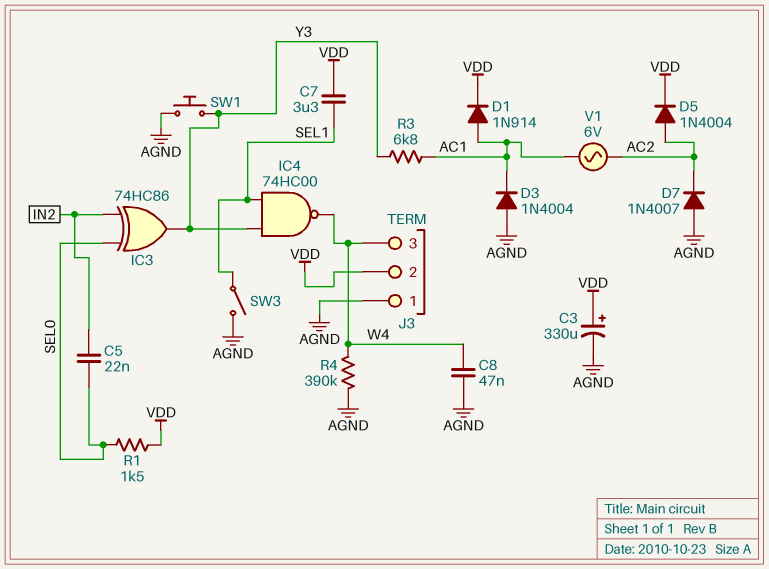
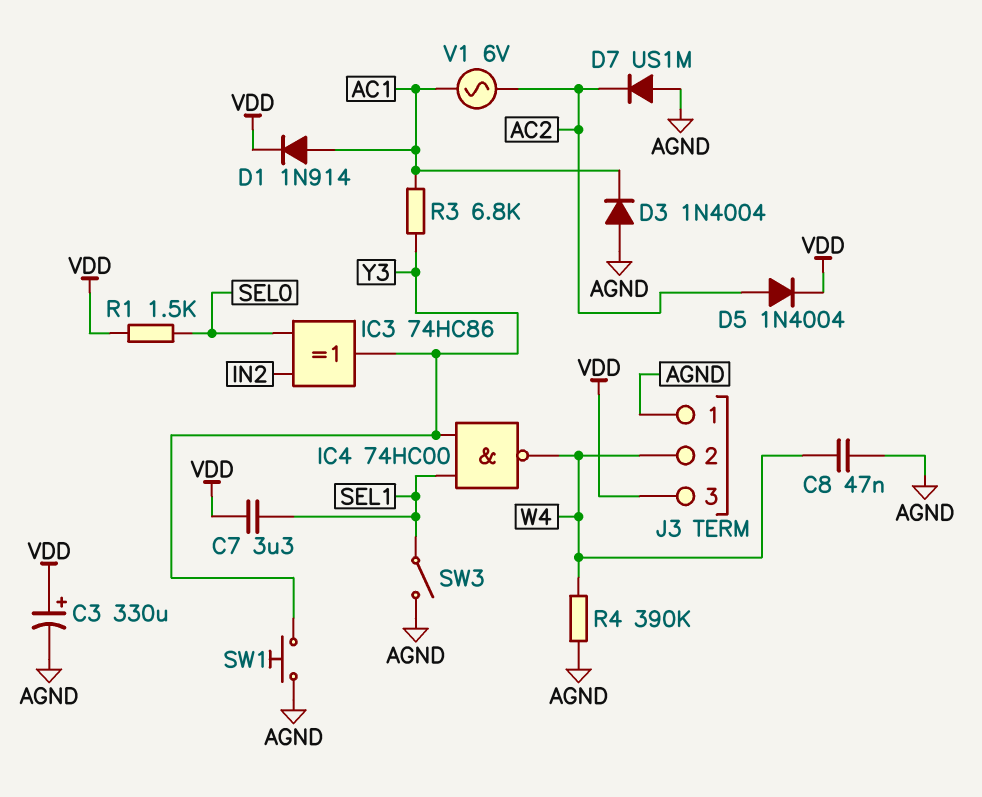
C5: 22nF (IN2, SEL0) -> none
D7: diode 1N4007 (A AGND, K AC2) -> diode US1M (A AGND, K AC2)
J3 pin 2: VDD -> W4
J3 pin 3: W4 -> VDD

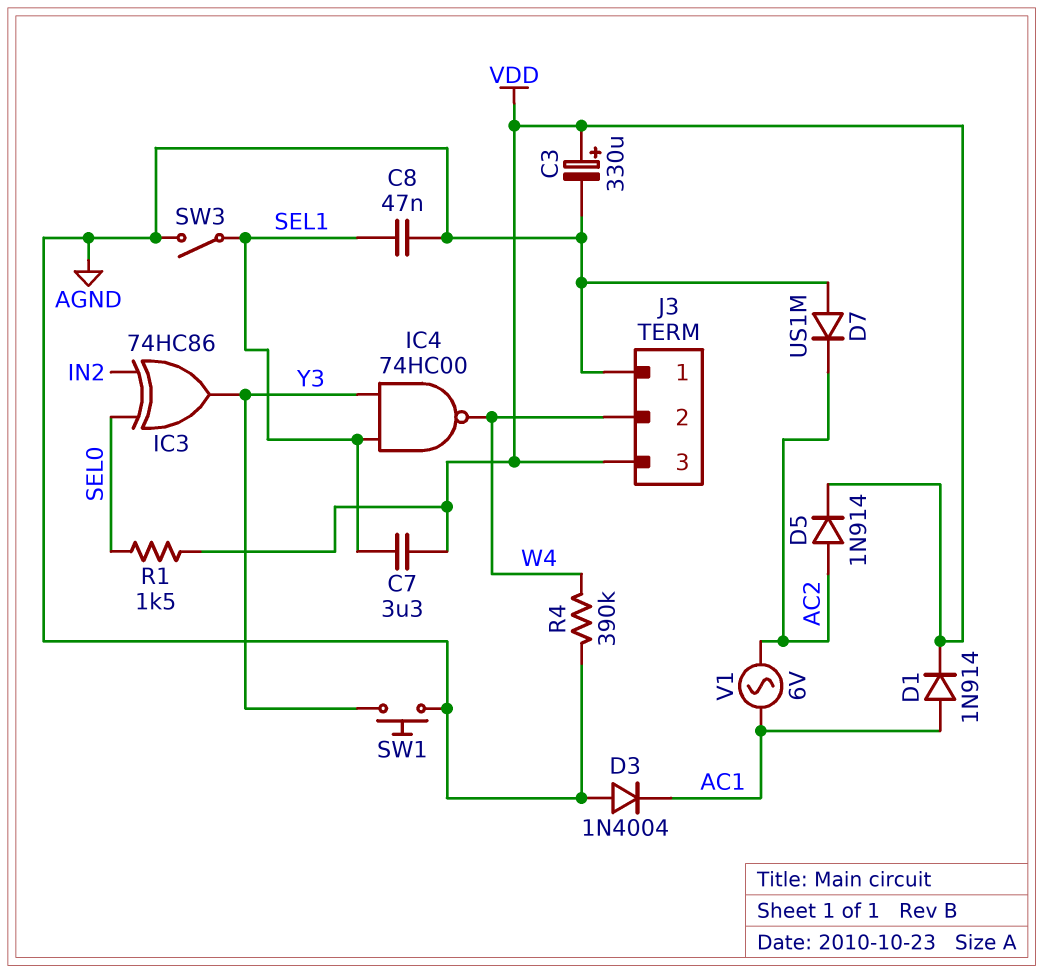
C8: 47nF (AGND, W4) -> 47nF (AGND, SEL1)
D5: diode 1N4004 (A AC2, K VDD) -> diode 1N914 (A AC2, K VDD)
R3: 6.8k (AC1, Y3) -> none

